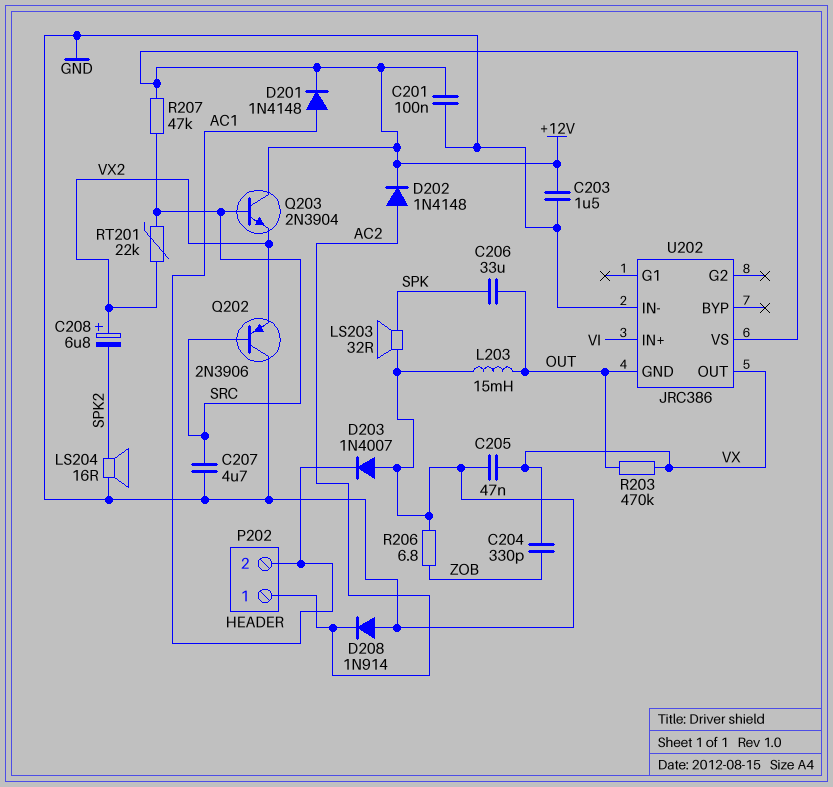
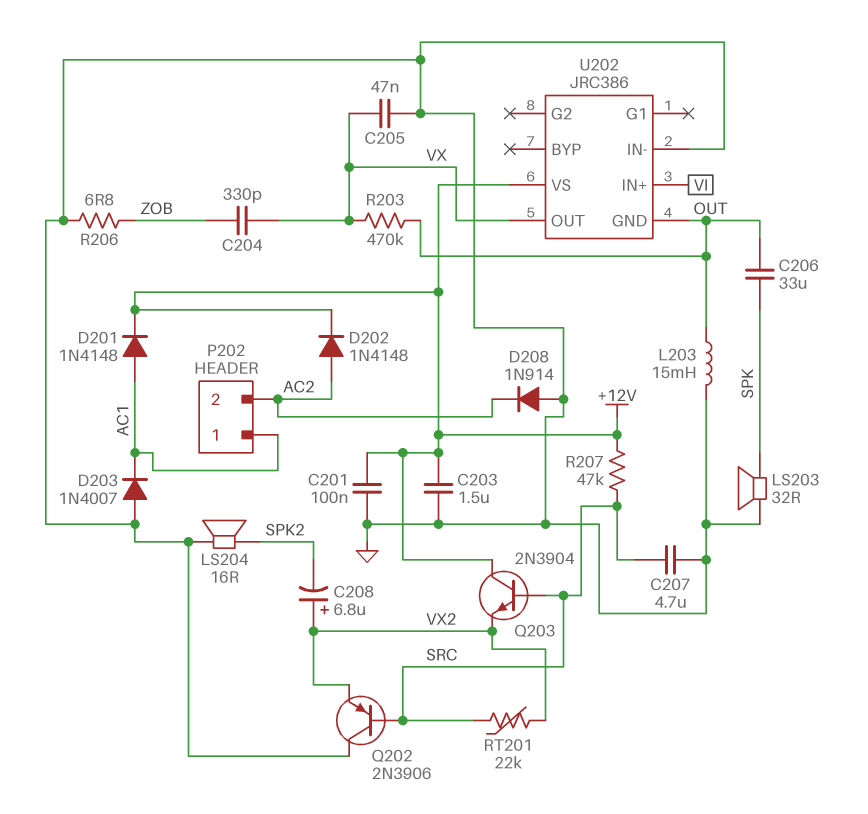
P202 pin 1: AC2 -> AC1
P202 pin 2: AC1 -> AC2

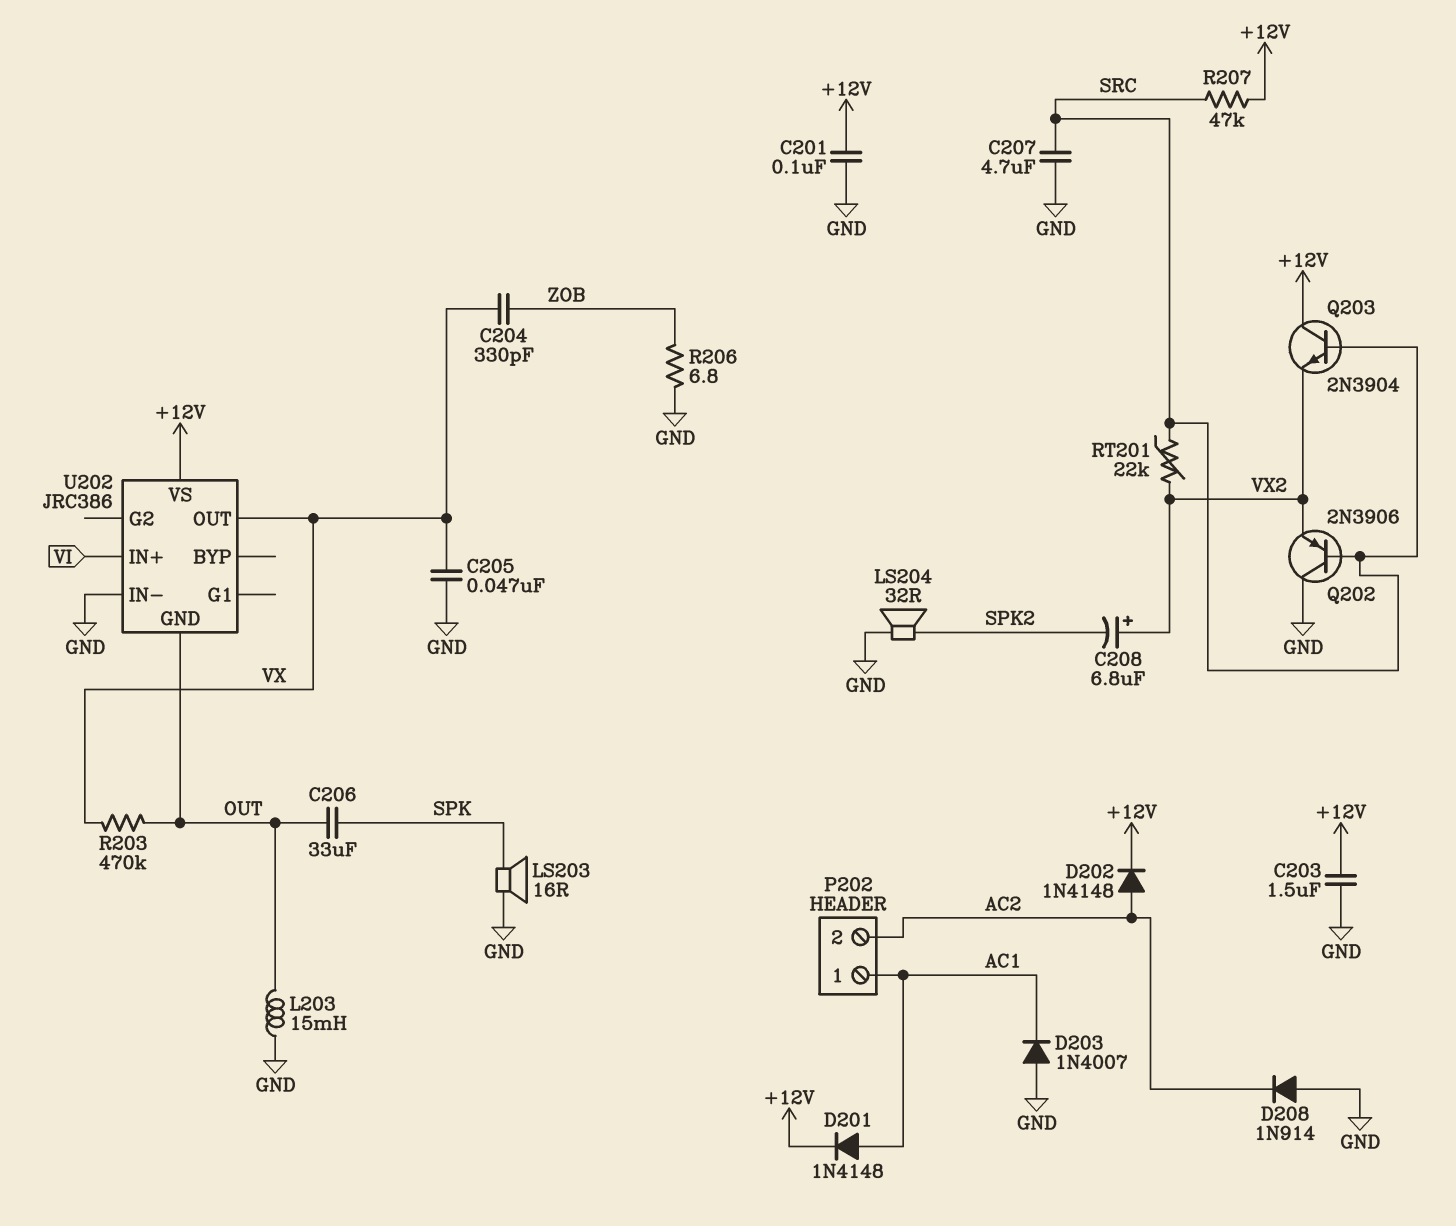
LS203: speaker 32R (GND, SPK) -> speaker 16R (GND, SPK)
LS204: speaker 16R (GND, SPK2) -> speaker 32R (GND, SPK2)

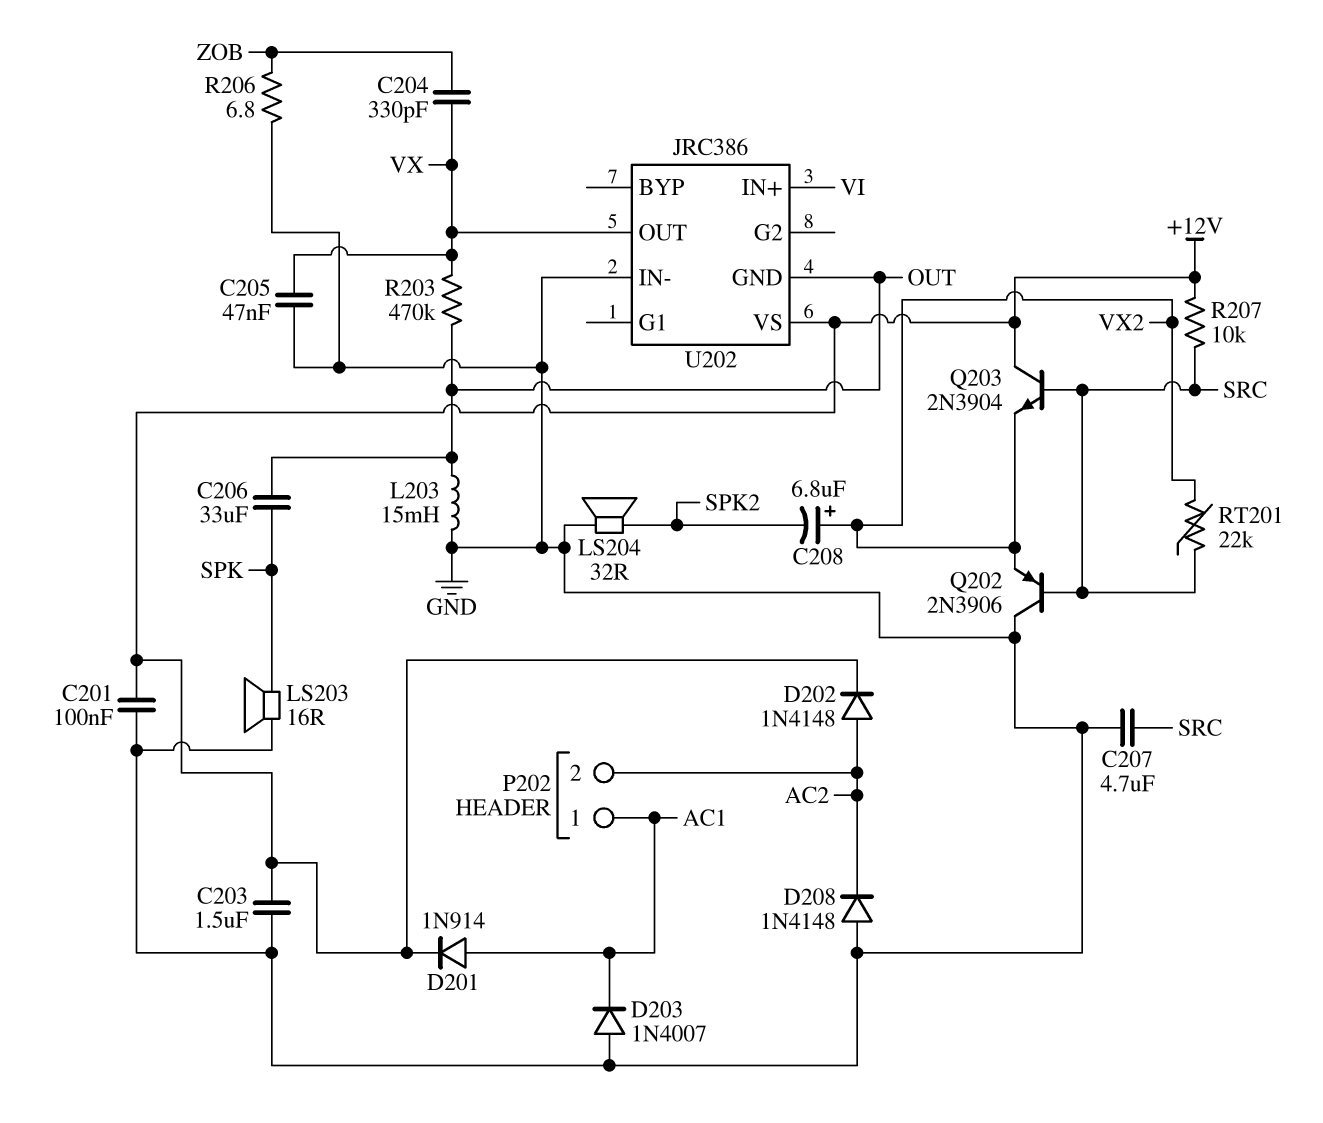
D201: diode 1N4148 (A AC1, K +12V) -> diode 1N914 (A AC1, K +12V)
D208: diode 1N914 (A GND, K AC2) -> diode 1N4148 (A GND, K AC2)
R207: 47k (+12V, SRC) -> 10k (+12V, SRC)

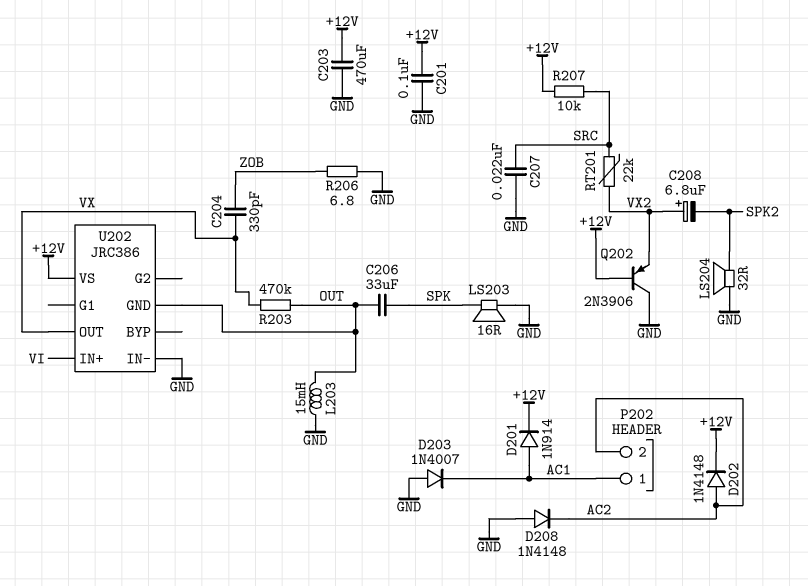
C203: 1.5uF (+12V, GND) -> 470uF (+12V, GND)
C205: 47nF (GND, VX) -> none
C207: 4.7uF (GND, SRC) -> 22nF (GND, SRC)
Q202: PNP 2N3906 (B SRC, C GND, E VX2) -> PNP 2N3906 (B +12V, C GND, E VX2)
Q203: NPN 2N3904 (B SRC, C +12V, E VX2) -> none

